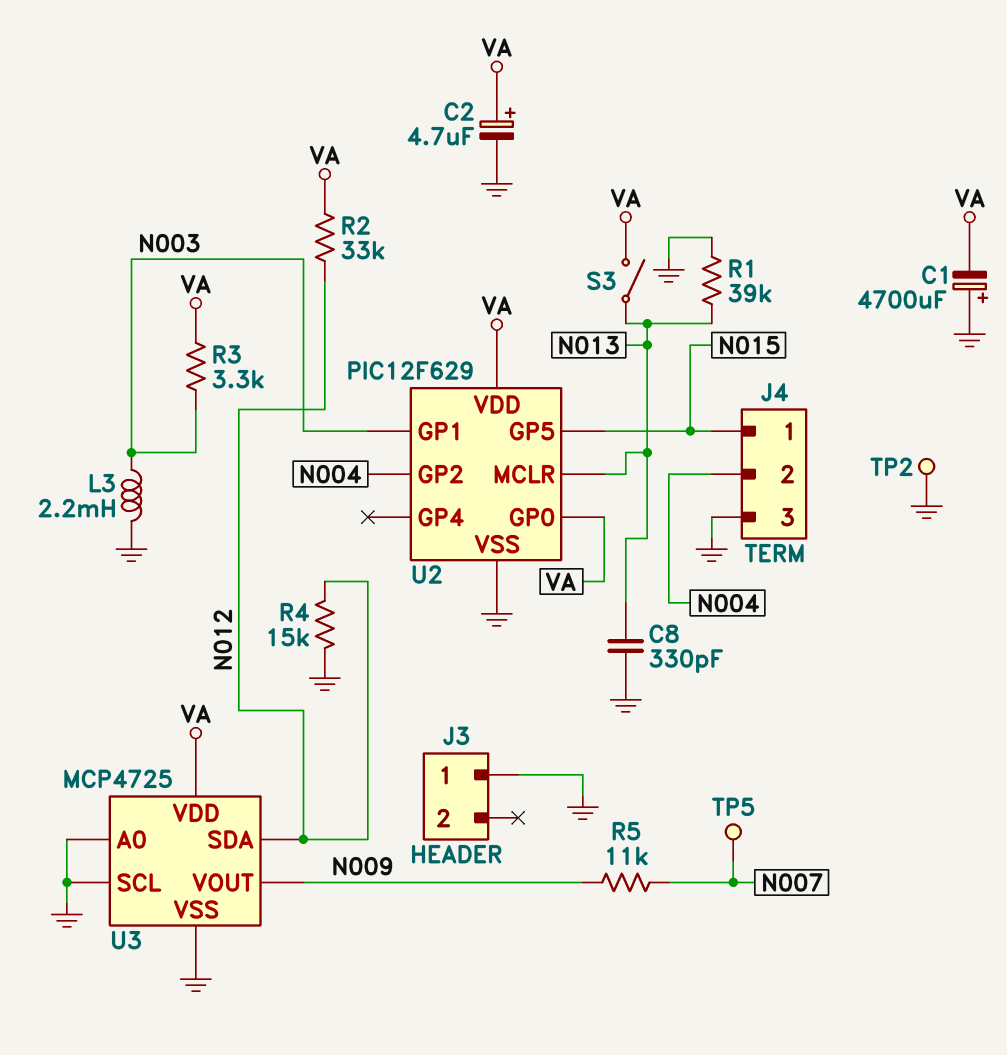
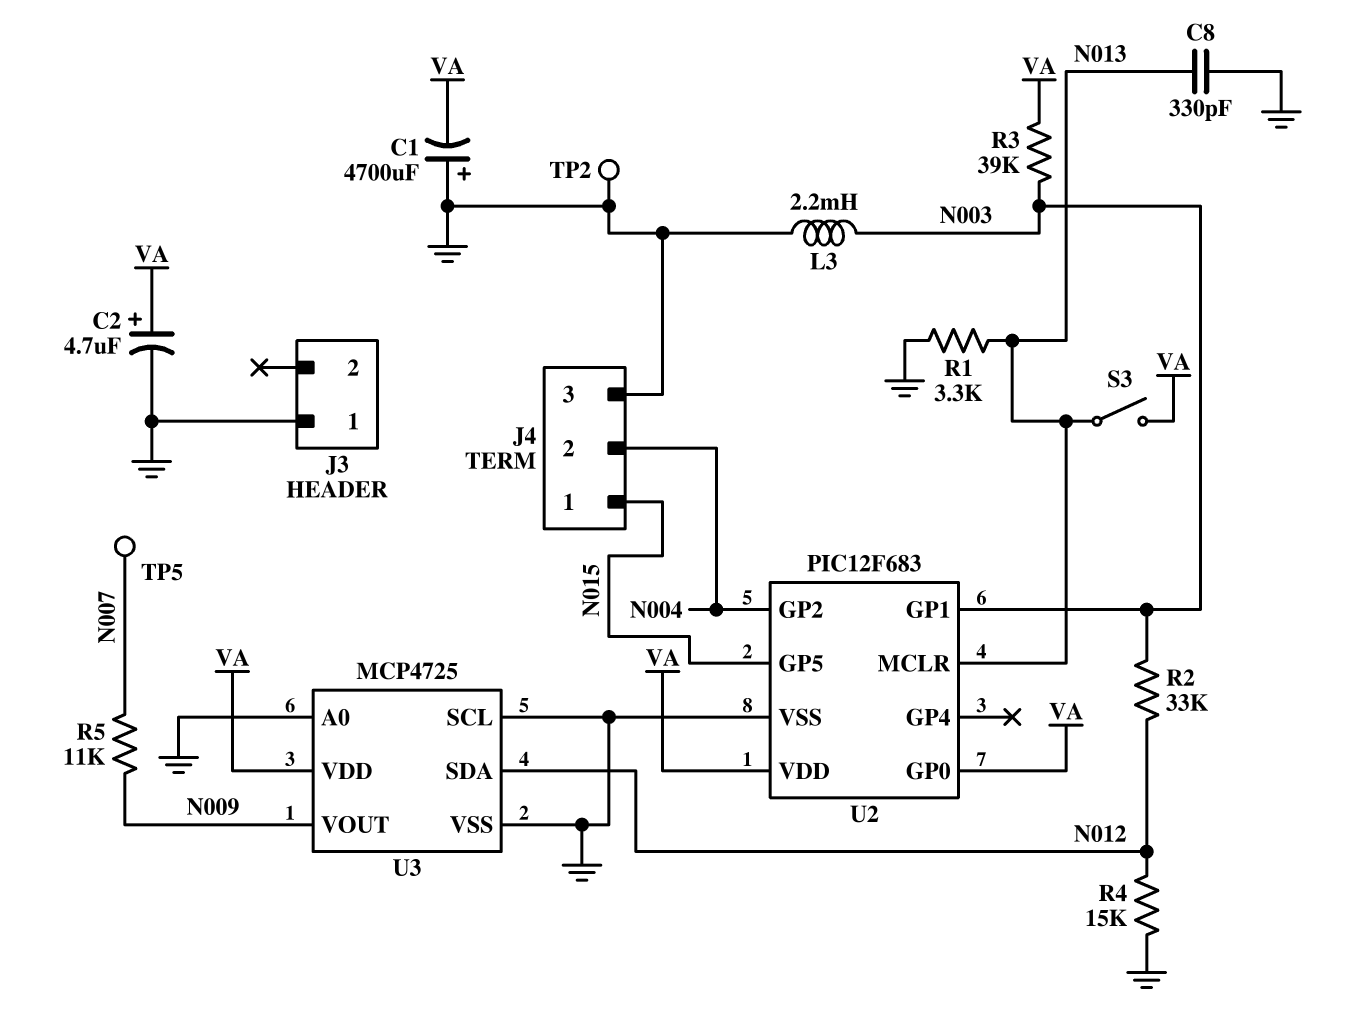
R1: 39k (GND, N013) -> 3.3k (GND, N013)
R2: 33k (N012, VA) -> 33k (N003, N012)
R3: 3.3k (N003, VA) -> 39k (N003, VA)
U2: PIC12F629 -> PIC12F683

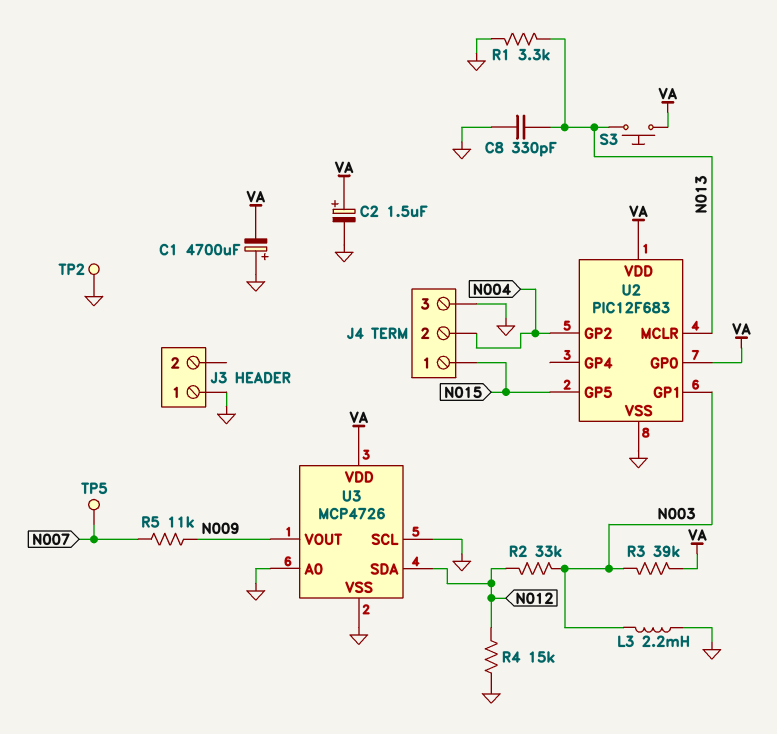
C2: 4.7uF (plus VA, minus GND) -> 1.5uF (plus VA, minus GND)
S3: switch (N013, VA) -> button (N013, VA)
U3: MCP4725 -> MCP4726

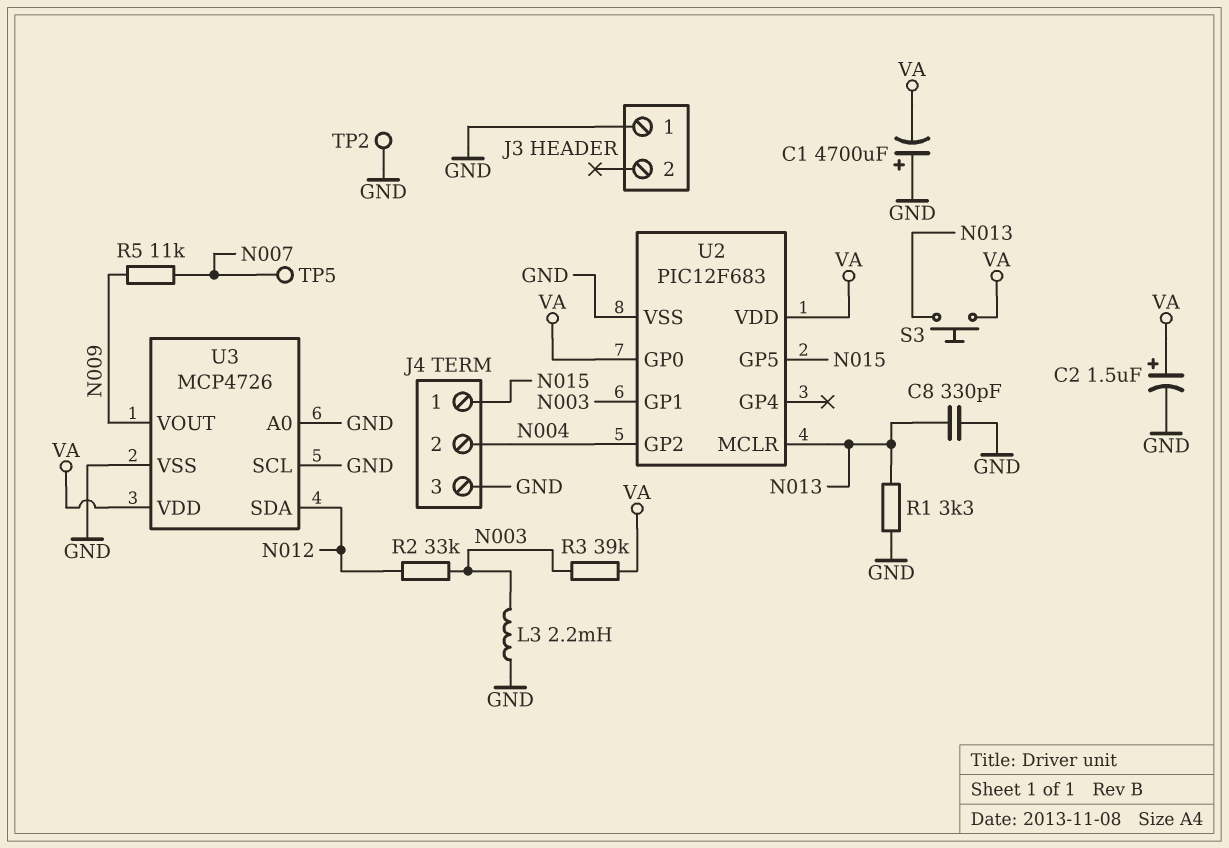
R4: 15k (GND, N012) -> none

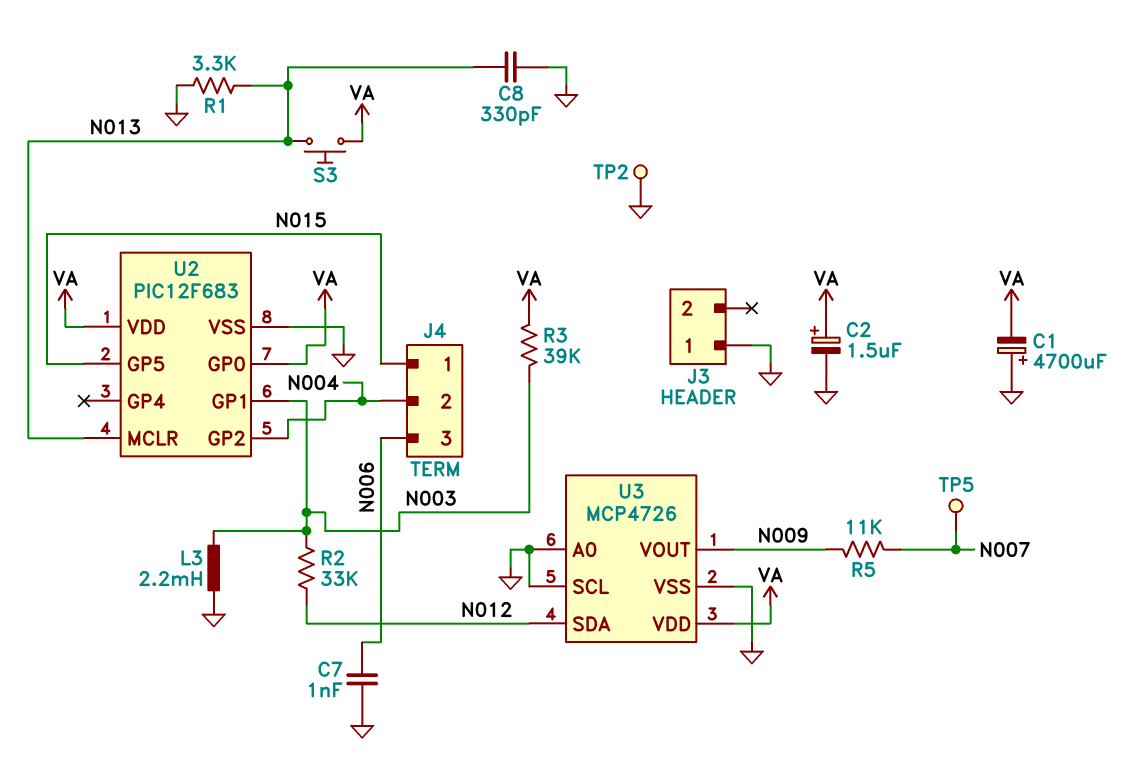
C7: none -> 1nF (GND, N006)
J4 pin 3: GND -> N006

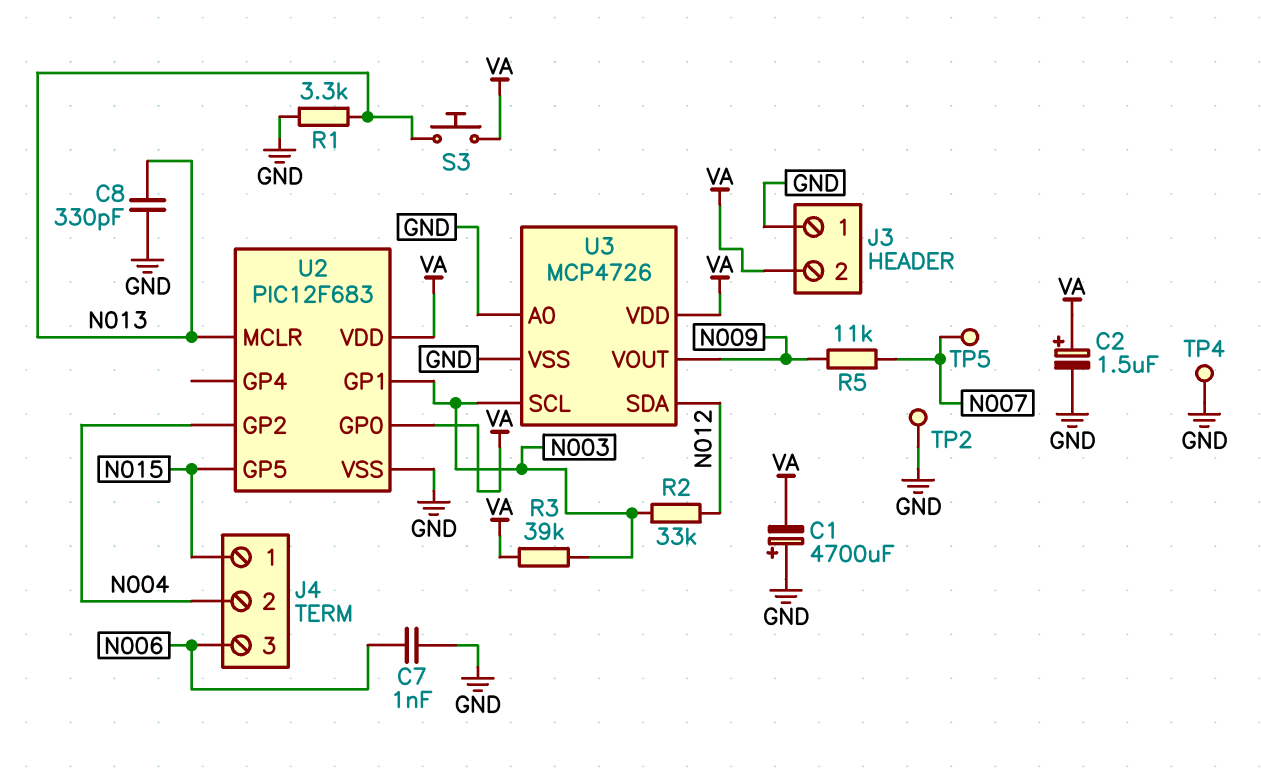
J3 pin 2: none -> VA
L3: 2.2mH (GND, N003) -> none
TP4: none -> test point (GND)
U3 pin SCL: GND -> N003

